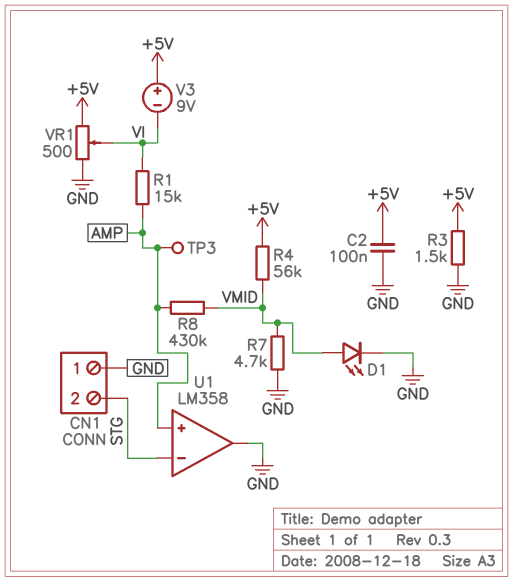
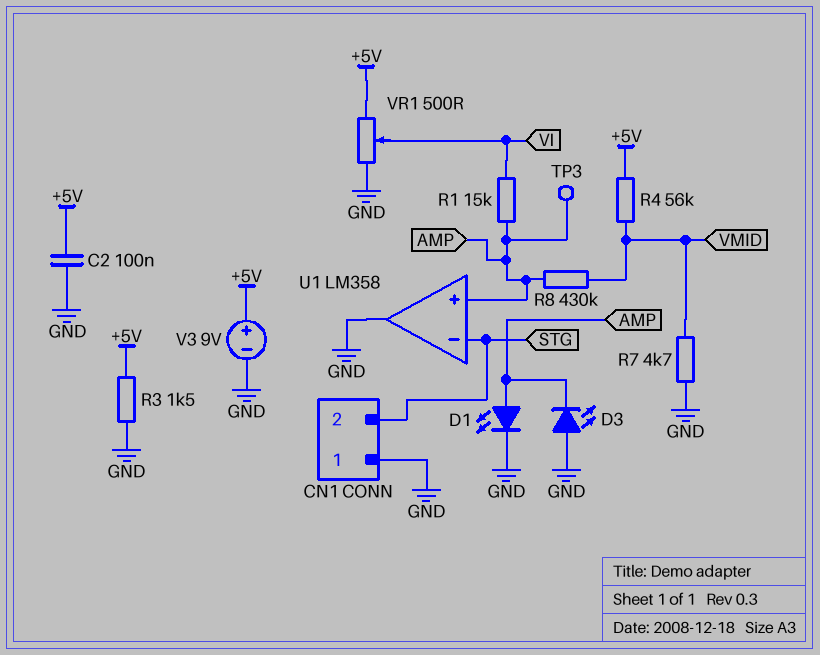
D1: LED (A VMID, K GND) -> LED (A AMP, K GND)
D3: none -> LED (A GND, K AMP)
V3: 9V (plus +5V, minus VI) -> 9V (plus +5V, minus GND)

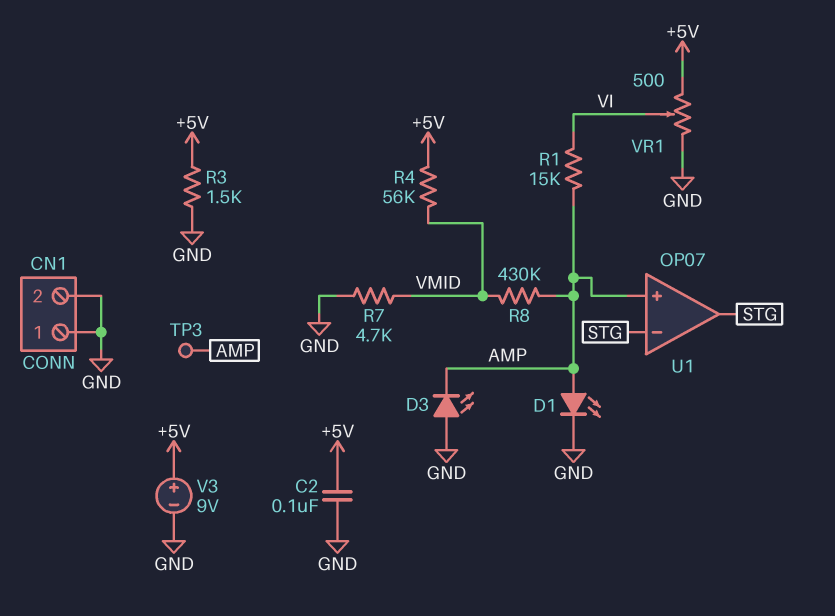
CN1 pin 2: STG -> GND
U1: LM358 -> OP07
U1 pin out: GND -> STG

